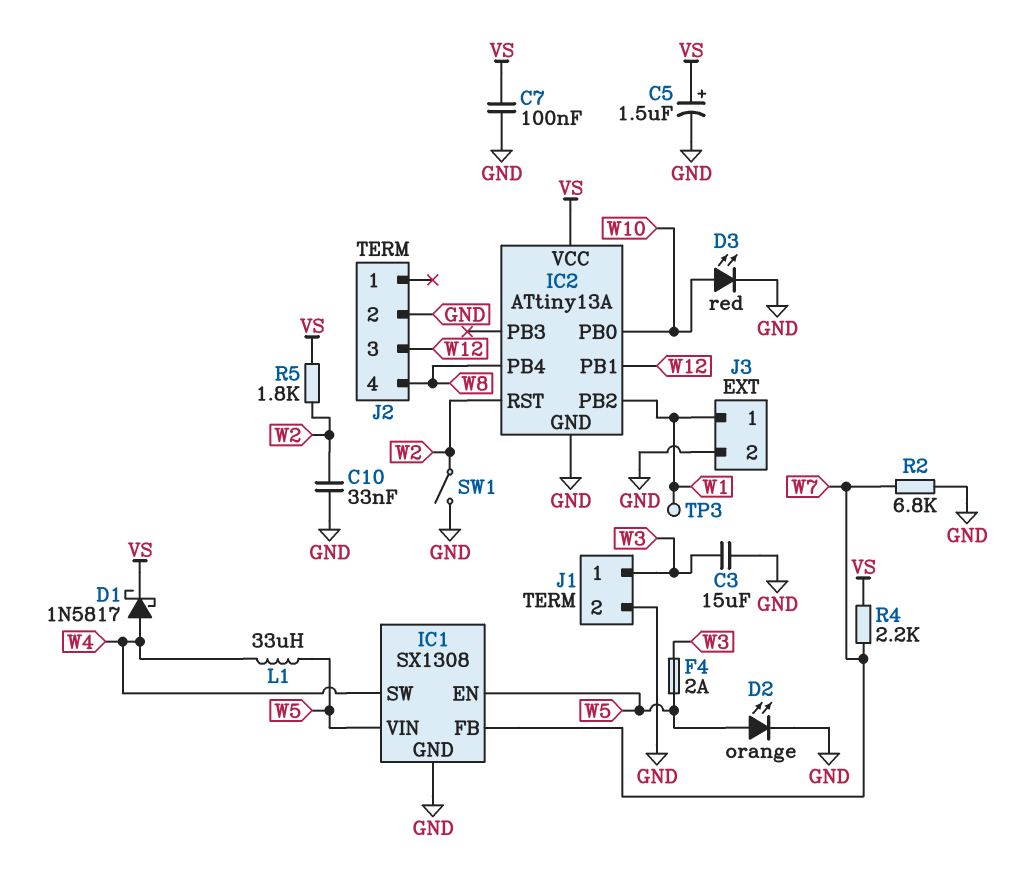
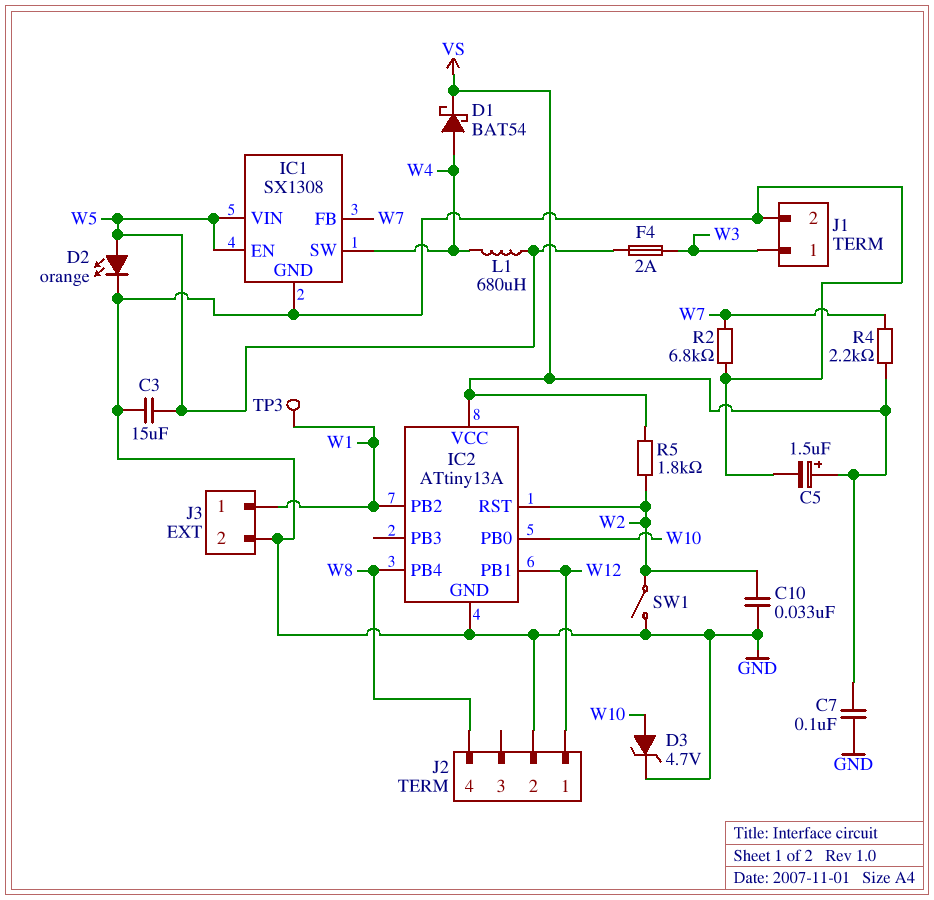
C3: 15uF (GND, W3) -> 15uF (GND, W5)
D1: schottky 1N5817 (A W4, K VS) -> schottky BAT54 (A W4, K VS)
D3: LED red (A W10, K GND) -> zener 4.7V (A W10, K GND)
J2 pin 1: none -> W12
J2 pin 3: W12 -> none
L1: 33uH (W4, W5) -> 680uH (W4, W5)

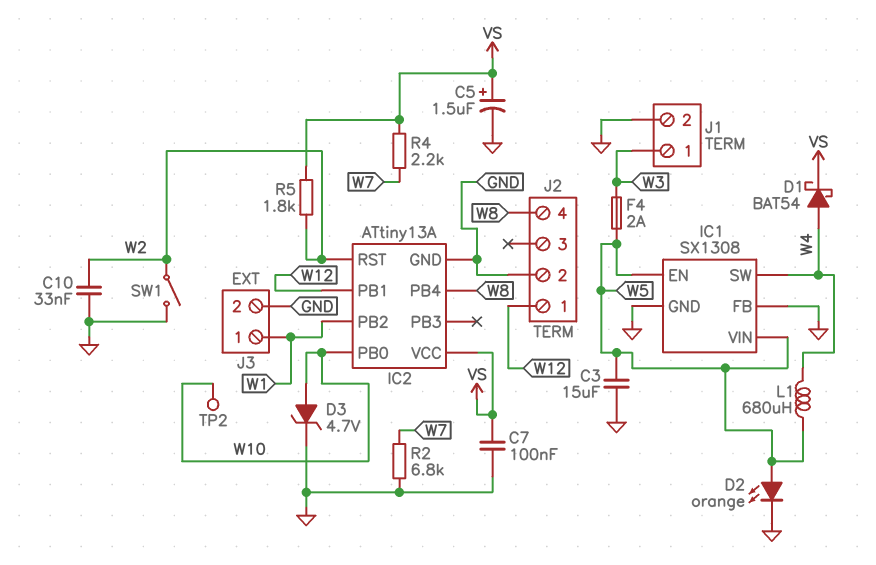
IC1 pin FB: W7 -> GND
TP2: none -> test point (W10)
TP3: test point (W1) -> none

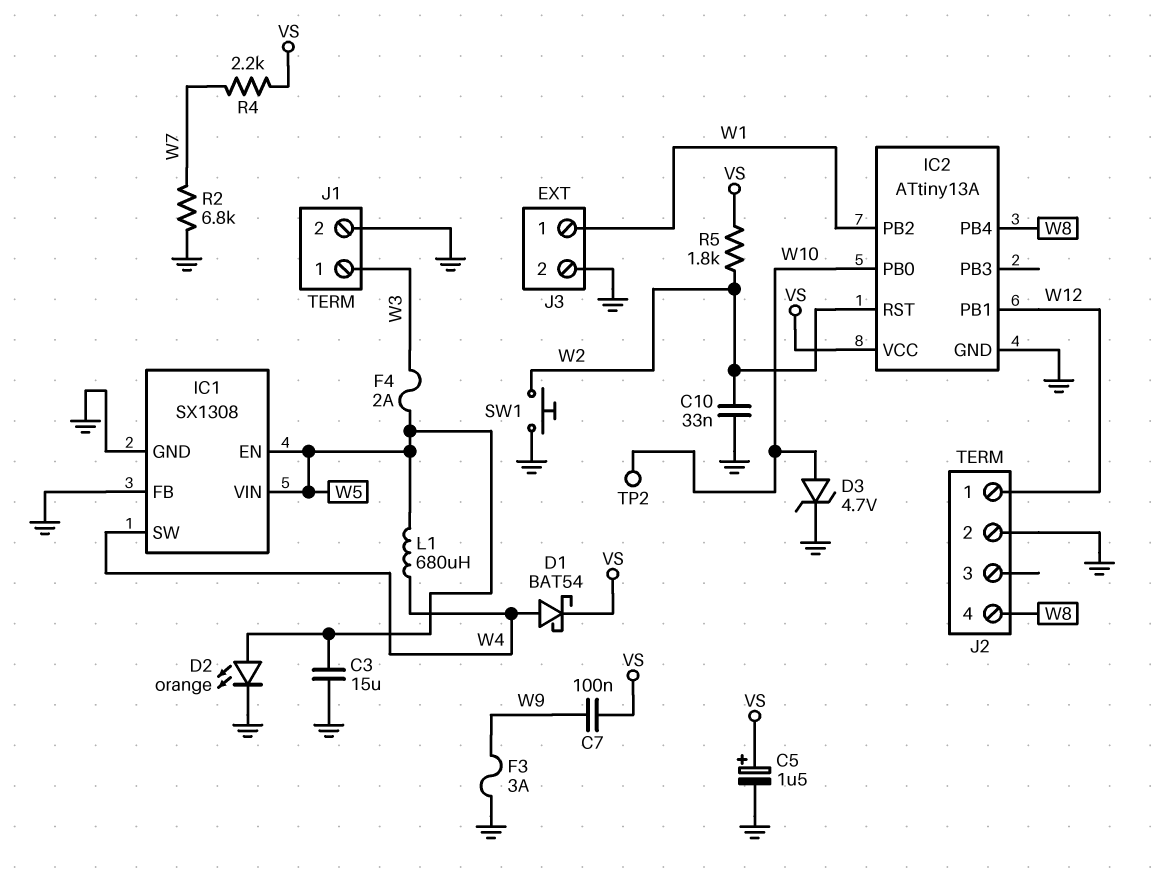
C7: 100nF (GND, VS) -> 100nF (VS, W9)
F3: none -> 3A (GND, W9)
SW1: switch (GND, W2) -> button (GND, W2)

